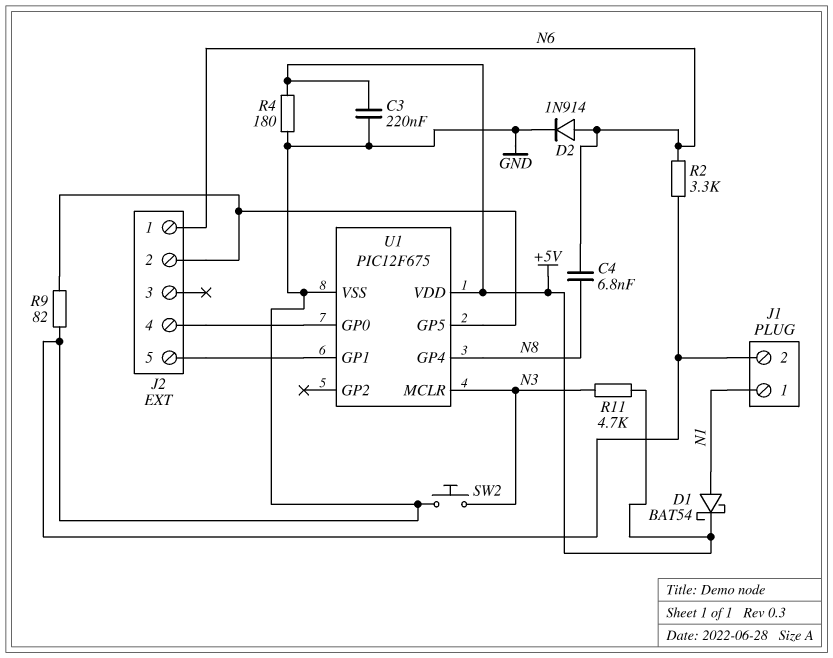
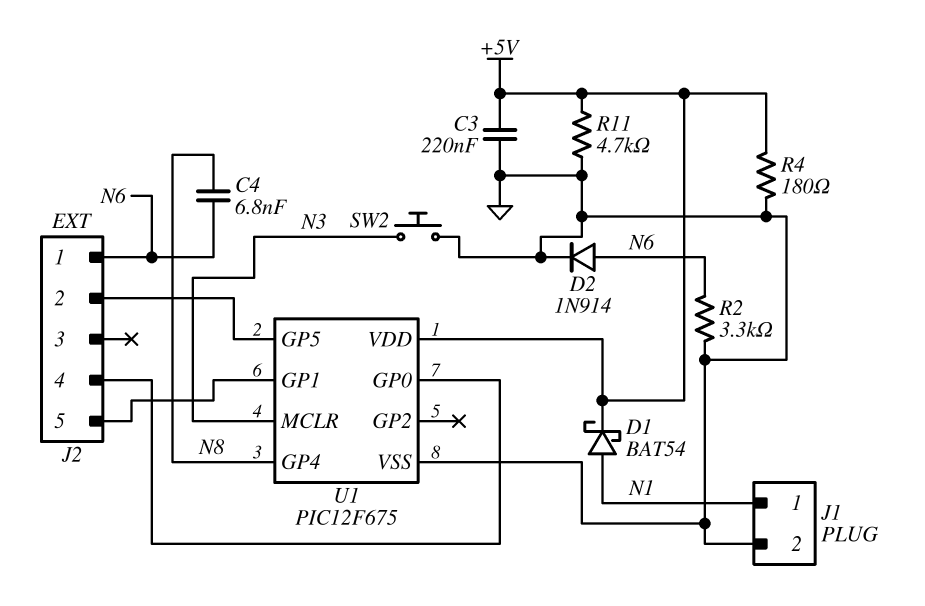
R9: 82 (GND, J2/2) -> none
R11: 4.7k (+5V, N3) -> 4.7k (+5V, GND)

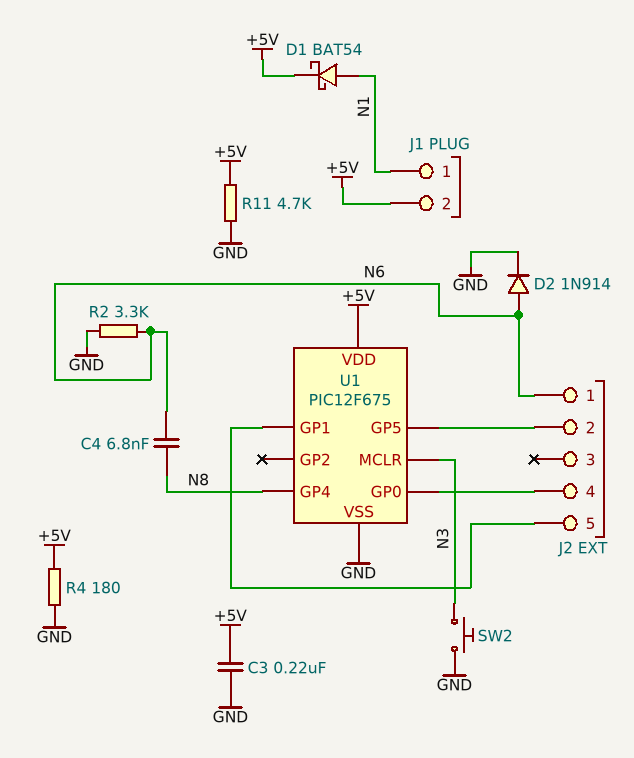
J1 pin 2: GND -> +5V

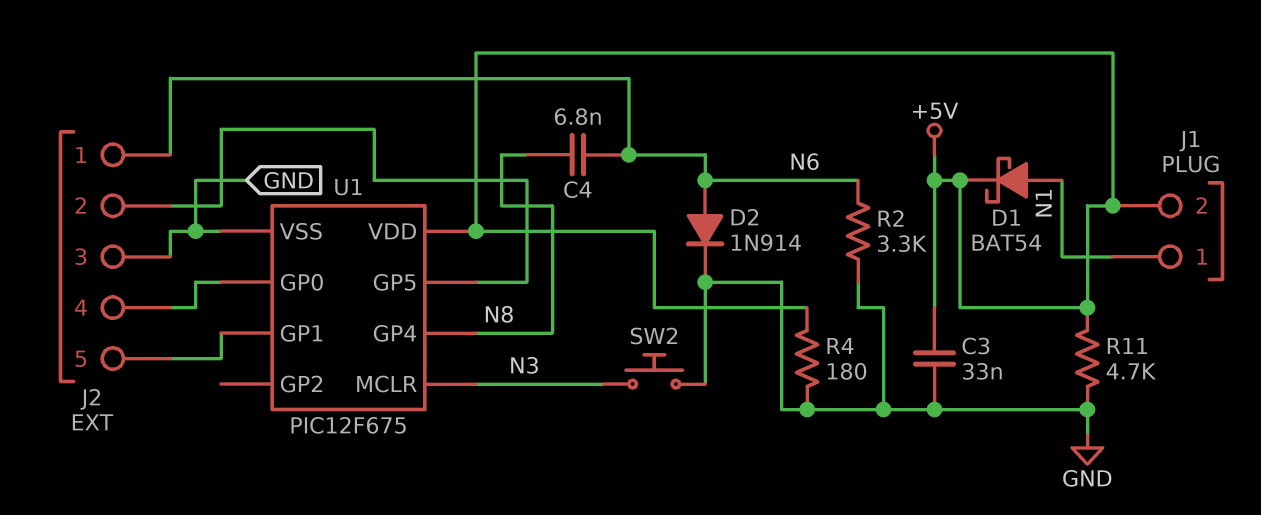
C3: 220nF (+5V, GND) -> 33nF (+5V, GND)
J2 pin 3: none -> GND

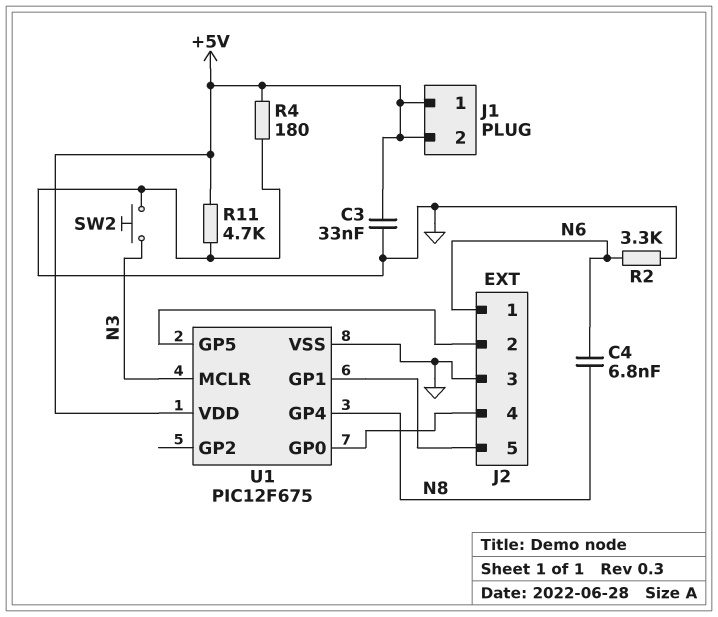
D1: schottky BAT54 (A N1, K +5V) -> none
D2: diode 1N914 (A N6, K GND) -> none
J1 pin 1: N1 -> +5V

